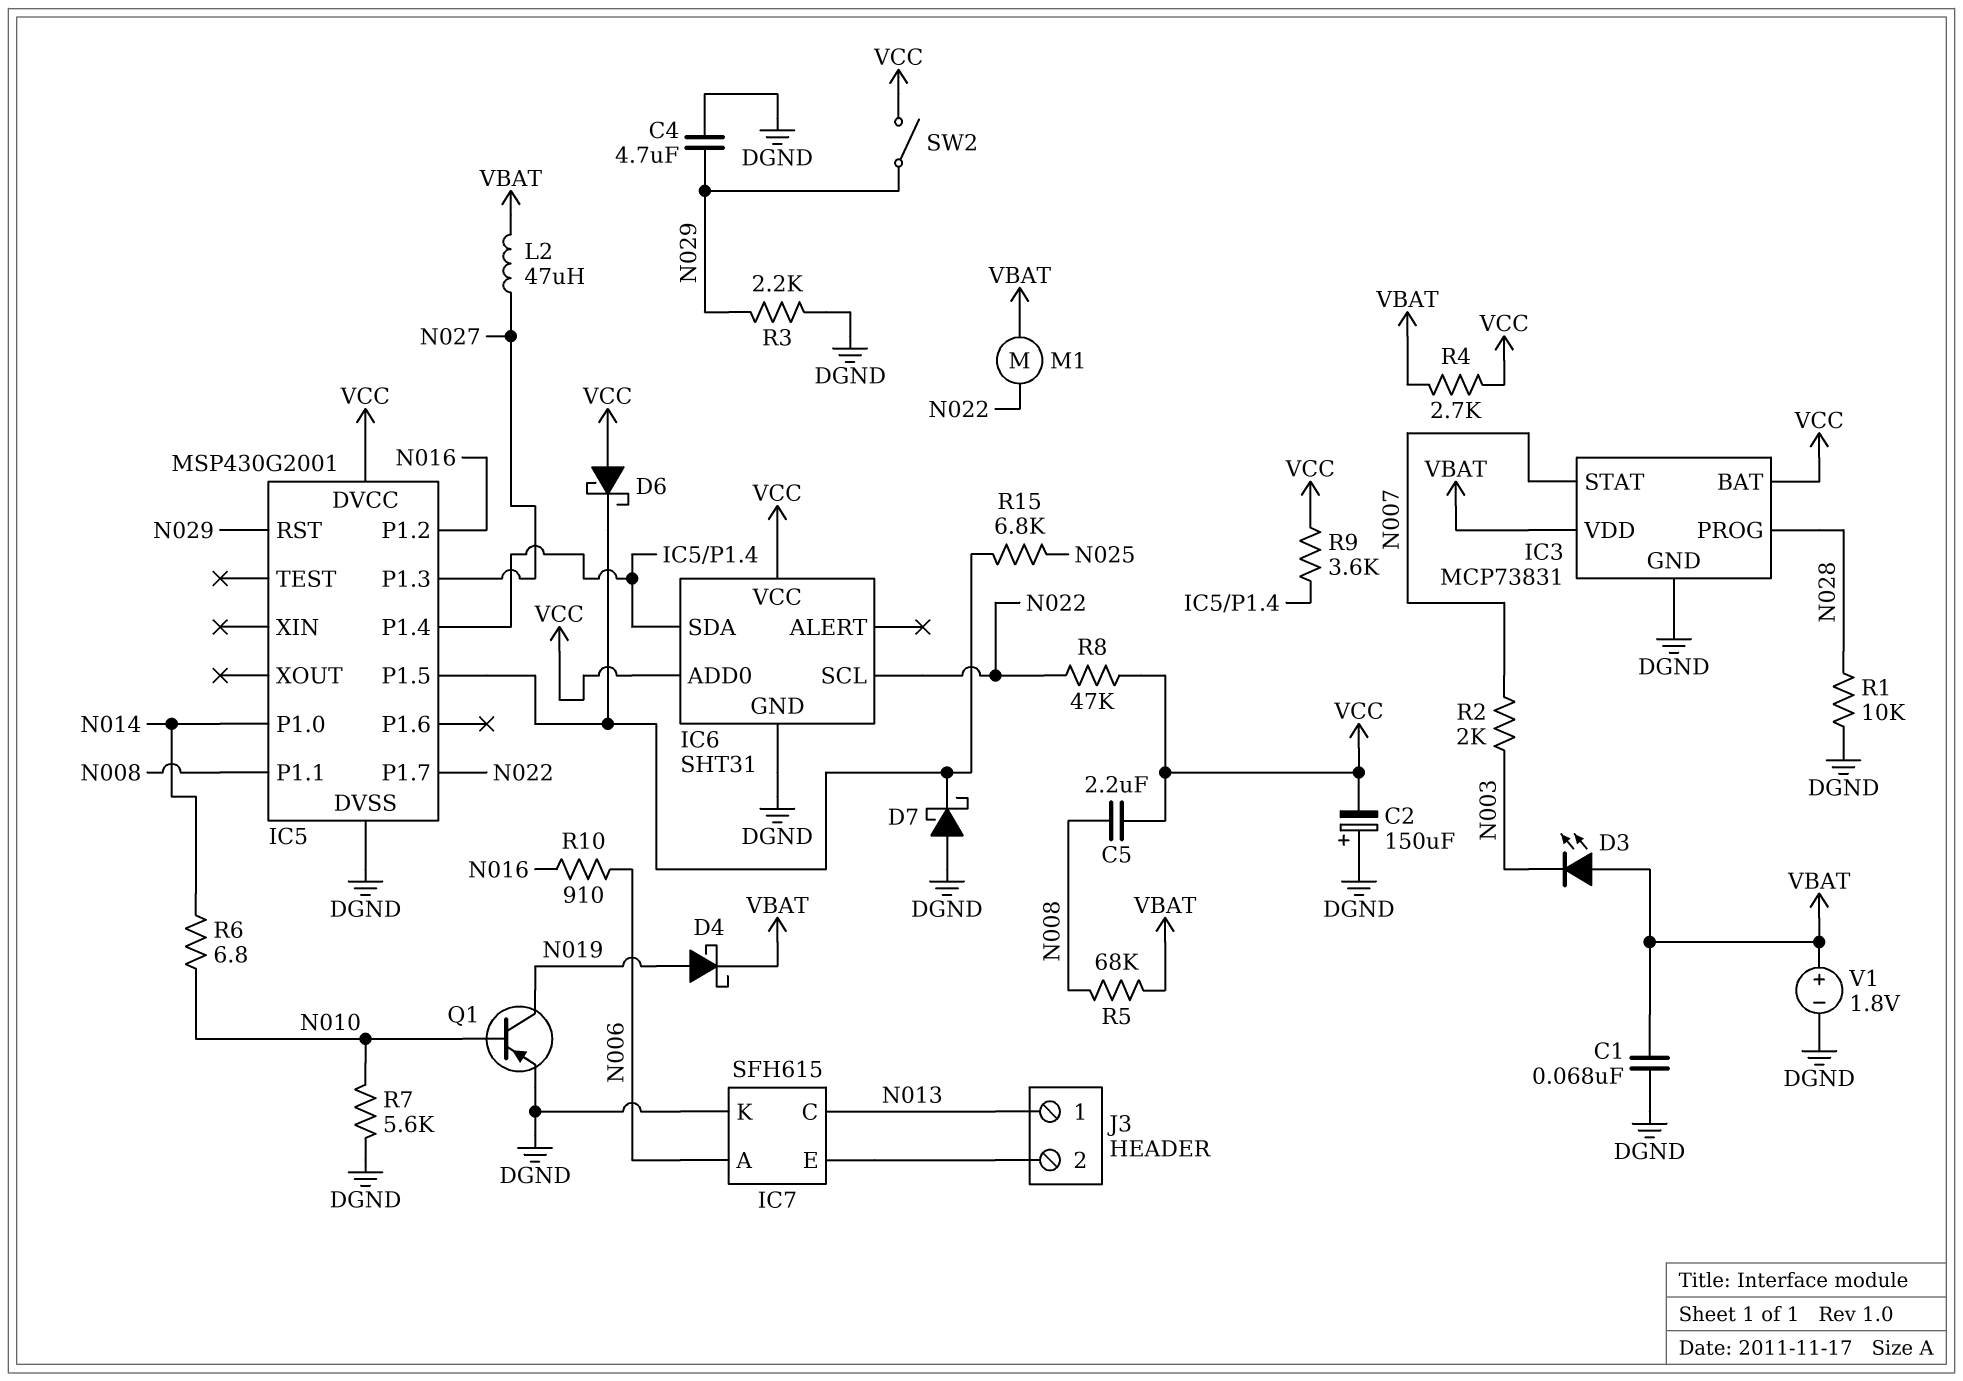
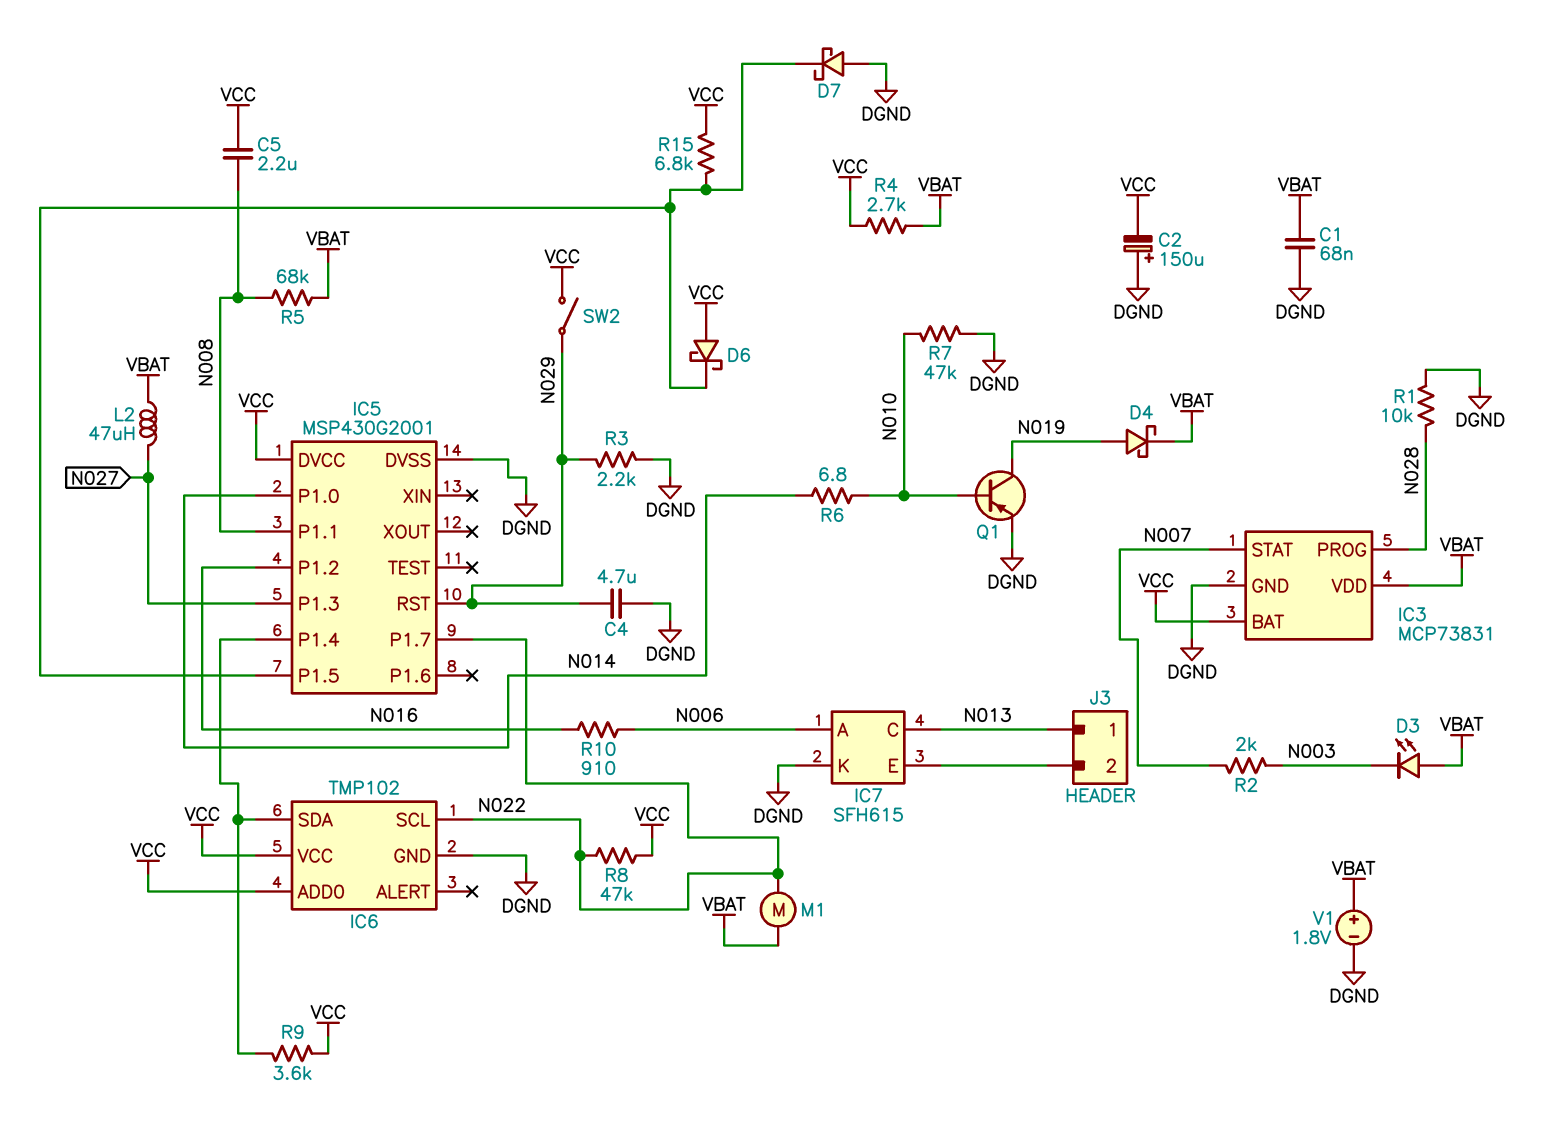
IC6: SHT31 -> TMP102
R7: 5.6k (DGND, N010) -> 47k (DGND, N010)
R15: 6.8k (IC5/P1.5, N025) -> 6.8k (IC5/P1.5, VCC)

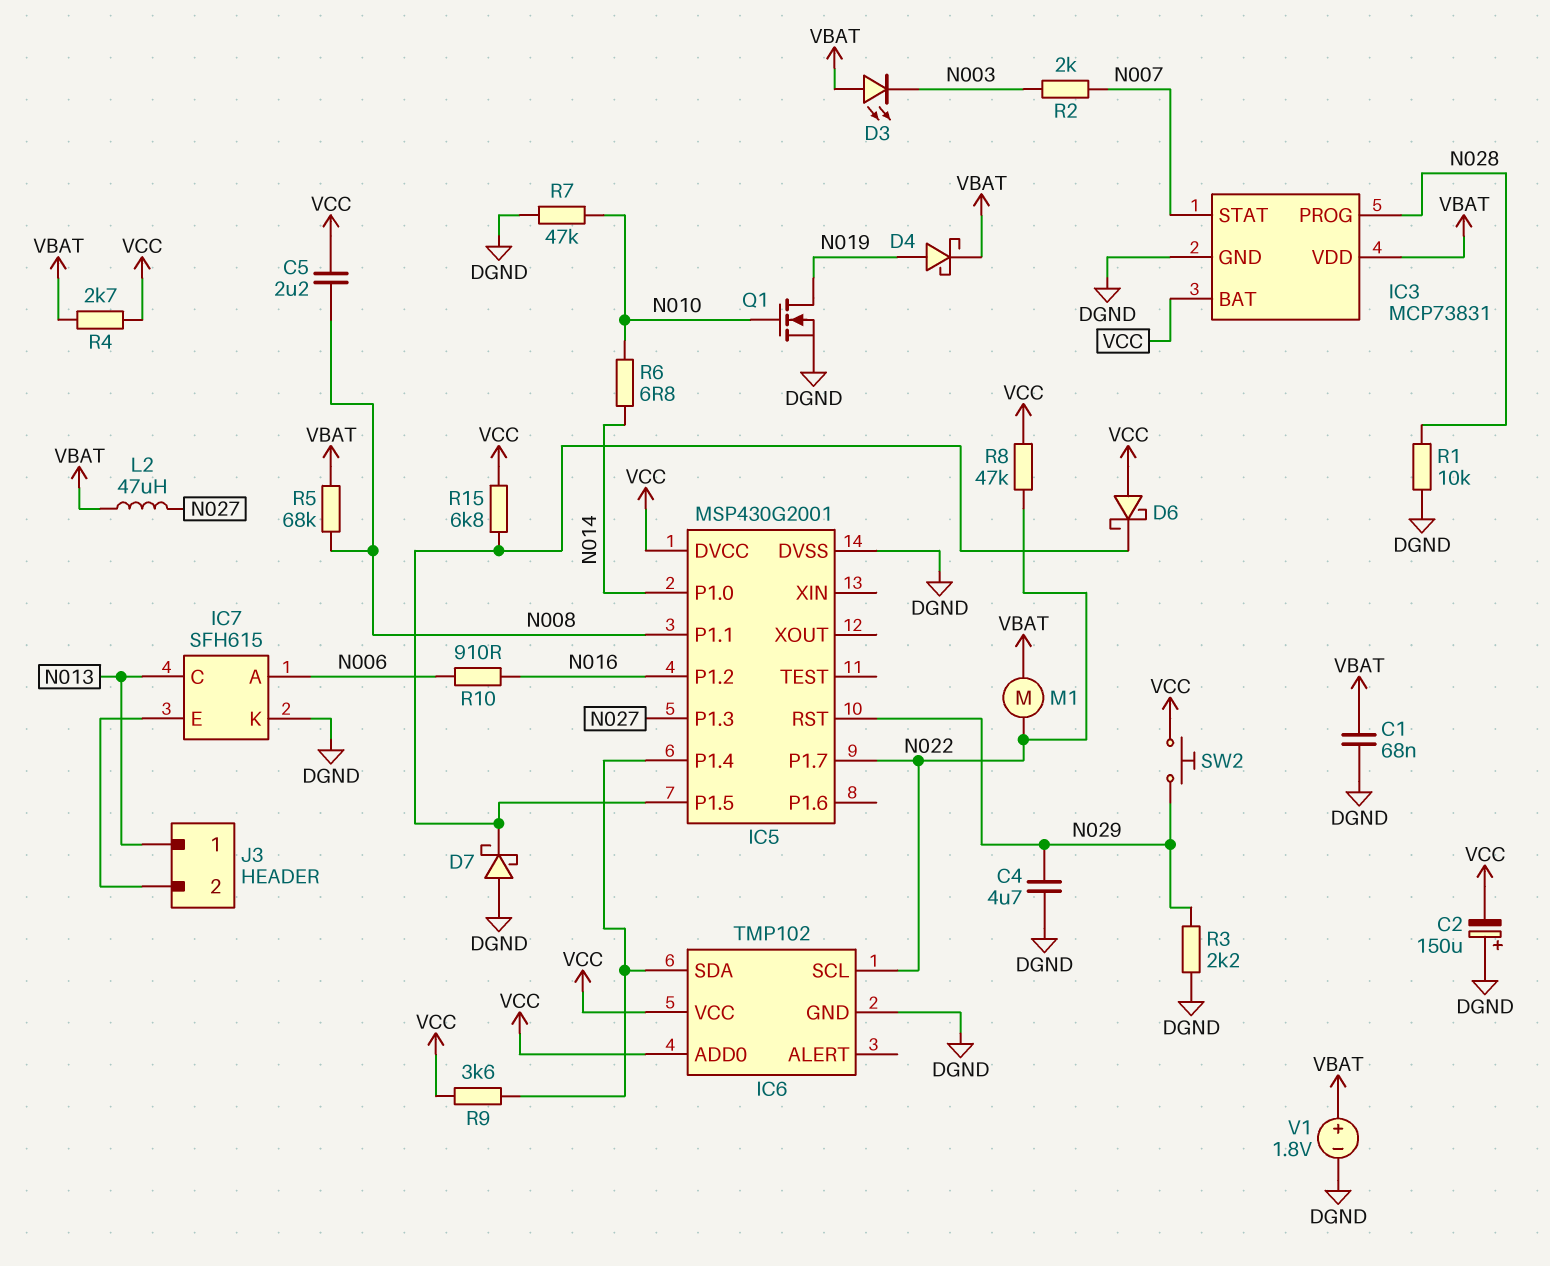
Q1: PNP (B N010, C N019, E DGND) -> NMOS (G N010, D N019, S DGND)
SW2: switch (N029, VCC) -> button (N029, VCC)

